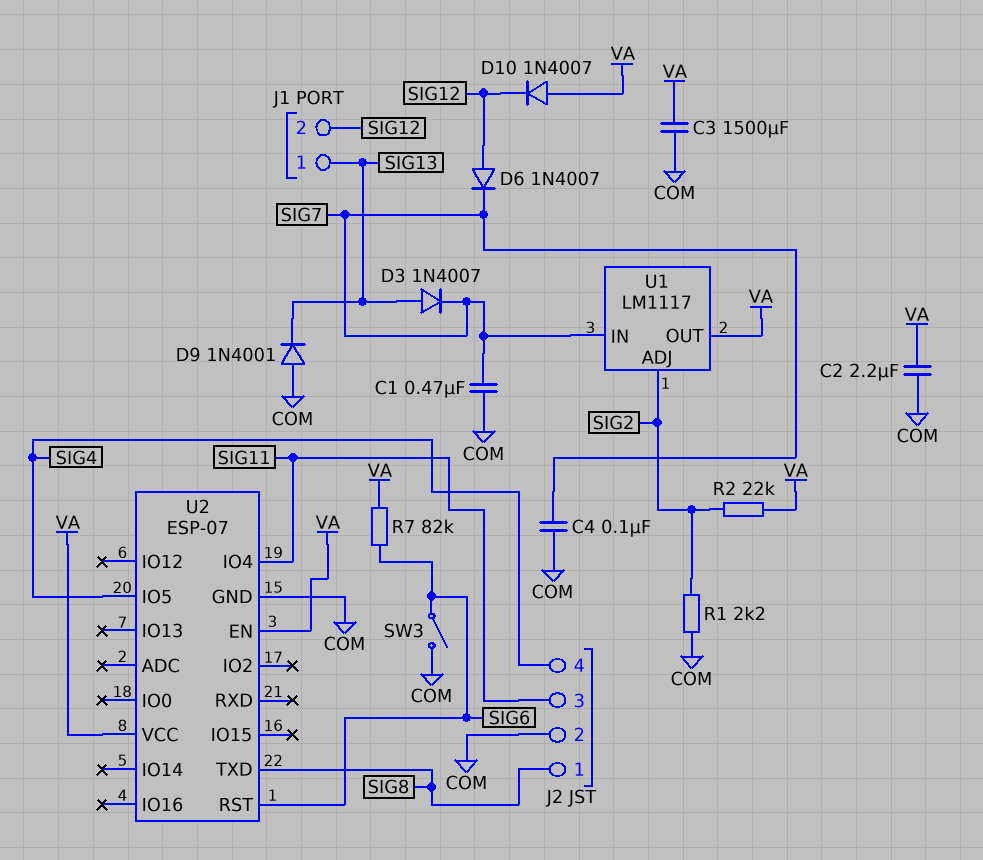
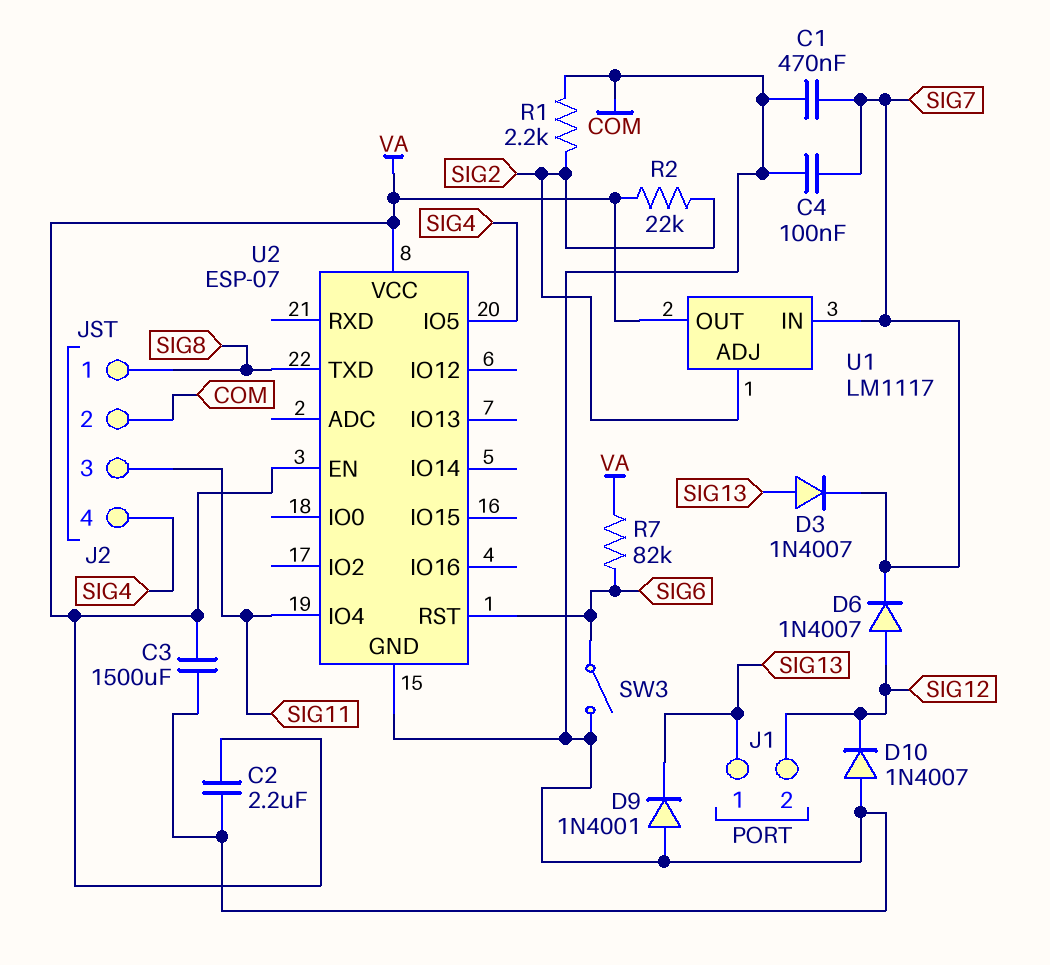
D10: diode 1N4007 (A VA, K SIG12) -> diode 1N4007 (A COM, K SIG12)

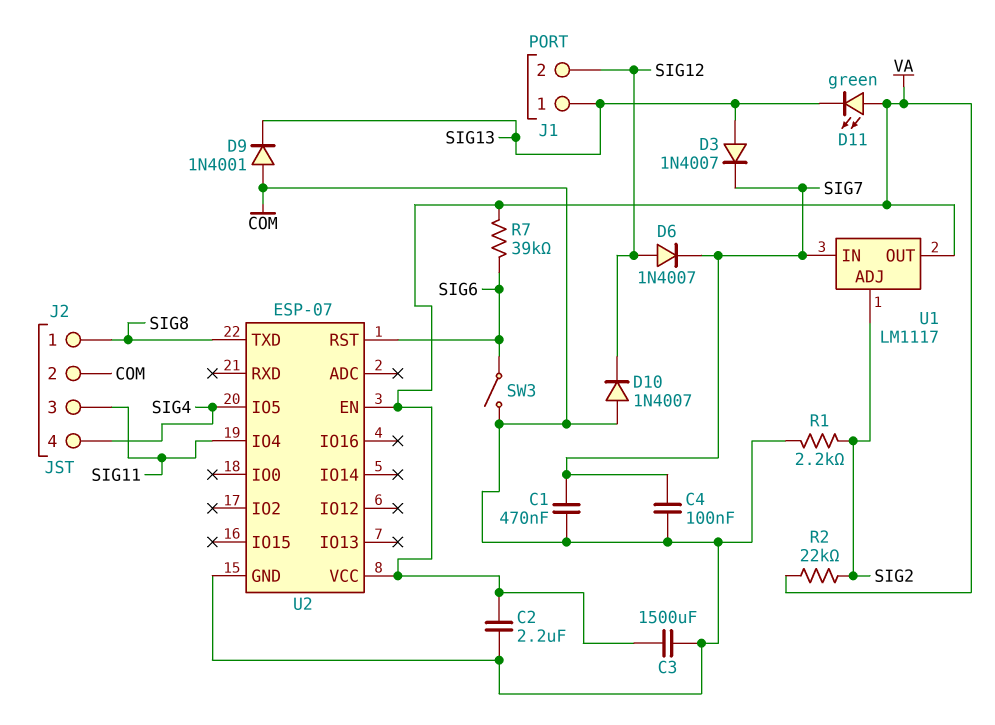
D11: none -> LED green (A VA, K SIG13)
R7: 82k (SIG6, VA) -> 39k (SIG6, VA)

